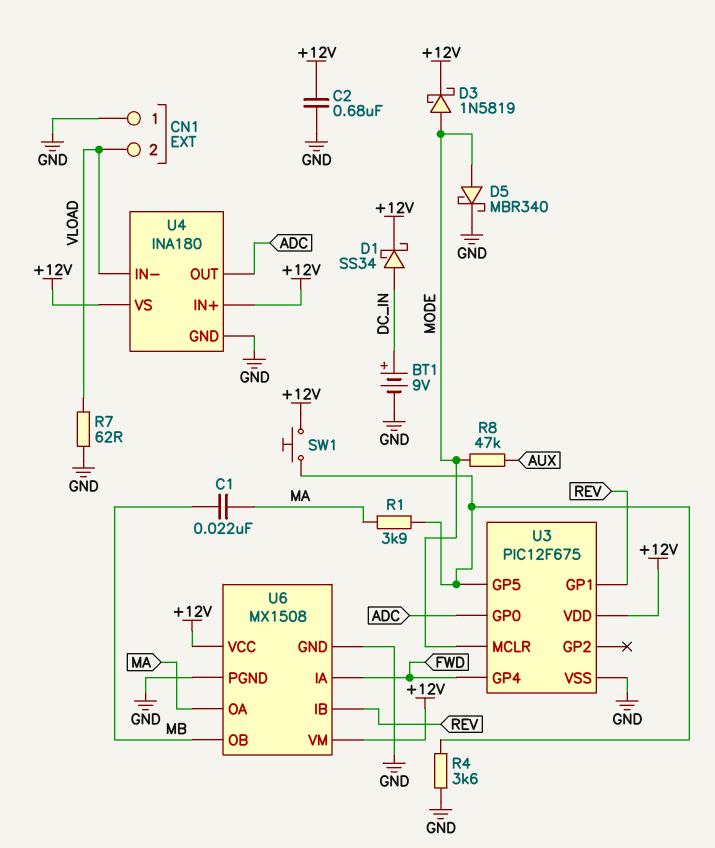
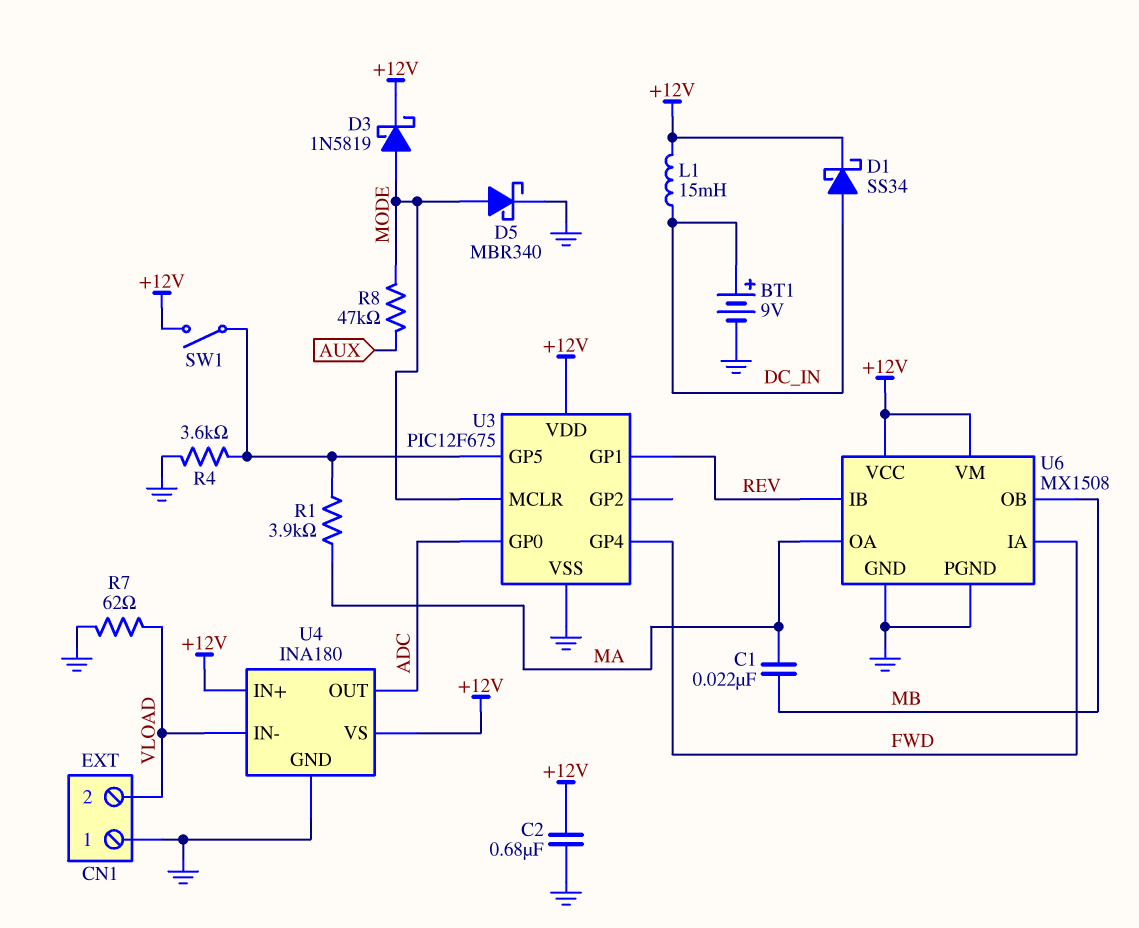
L1: none -> 15mH (+12V, DC_IN)
SW1: button (+12V, U3/GP5) -> switch (+12V, U3/GP5)

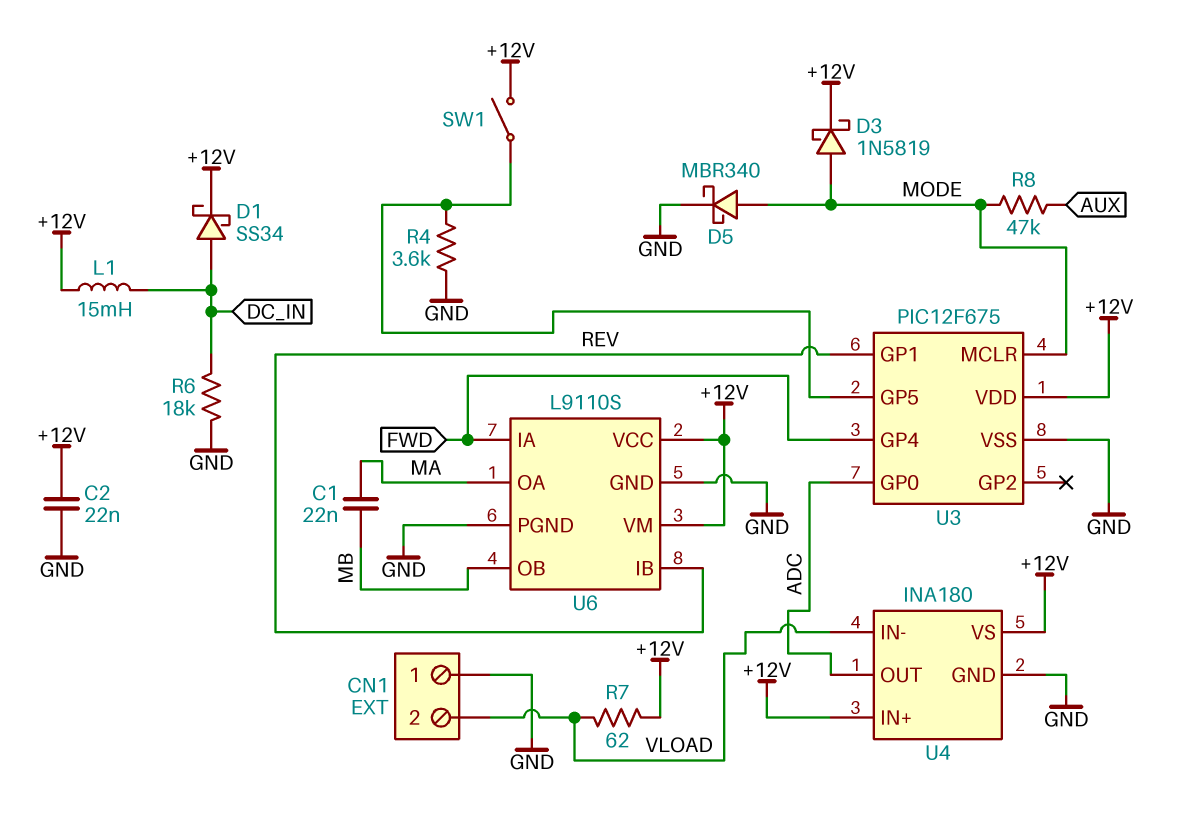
BT1: 9V (plus DC_IN, minus GND) -> none
C2: 680nF (+12V, GND) -> 22nF (+12V, GND)
R1: 3.9k (MA, U3/GP5) -> none
R6: none -> 18k (DC_IN, GND)
R7: 62 (GND, VLOAD) -> 62 (+12V, VLOAD)
U6: MX1508 -> L9110S

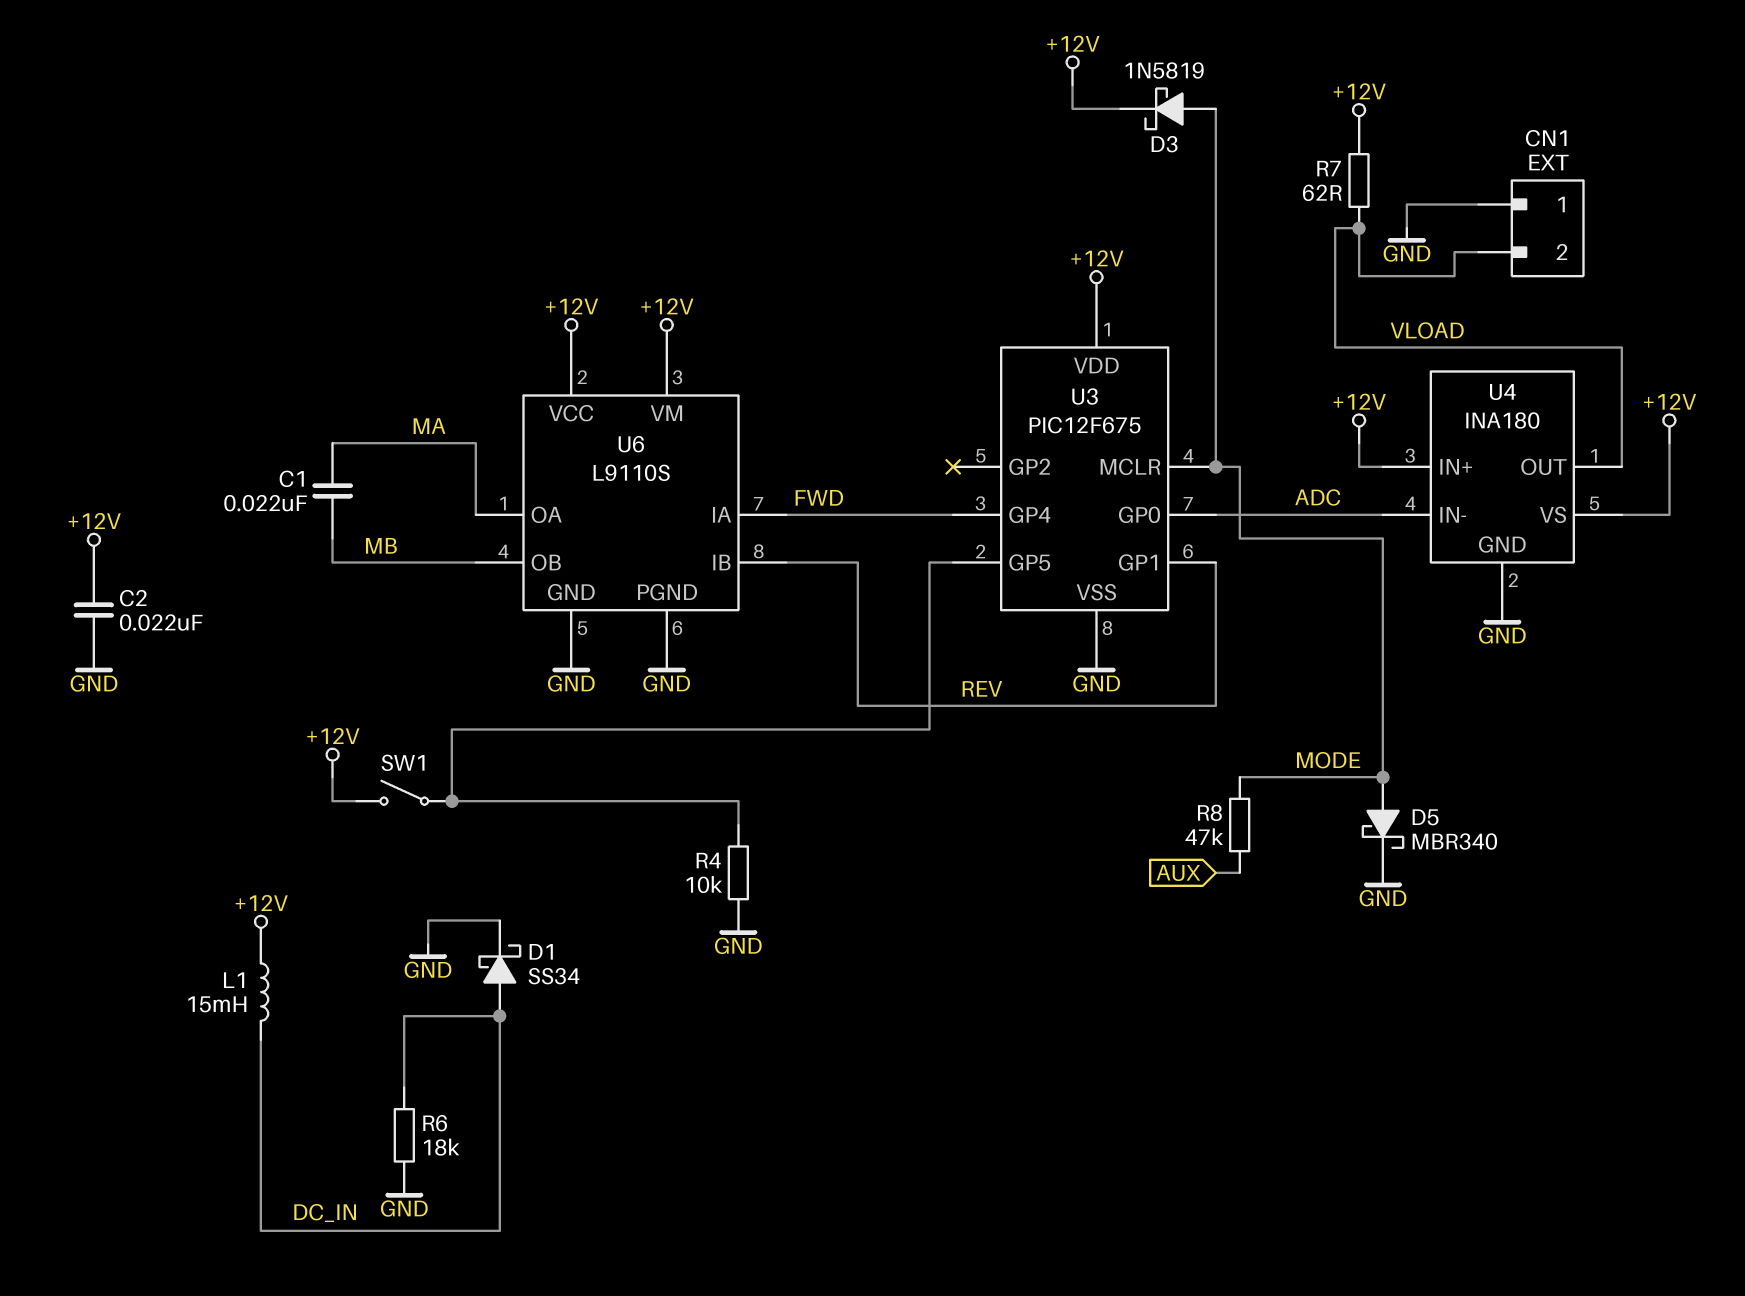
D1: schottky SS34 (A DC_IN, K +12V) -> schottky SS34 (A DC_IN, K GND)
R4: 3.6k (GND, U3/GP5) -> 10k (GND, U3/GP5)
U4 pin IN-: VLOAD -> ADC
U4 pin OUT: ADC -> VLOAD

